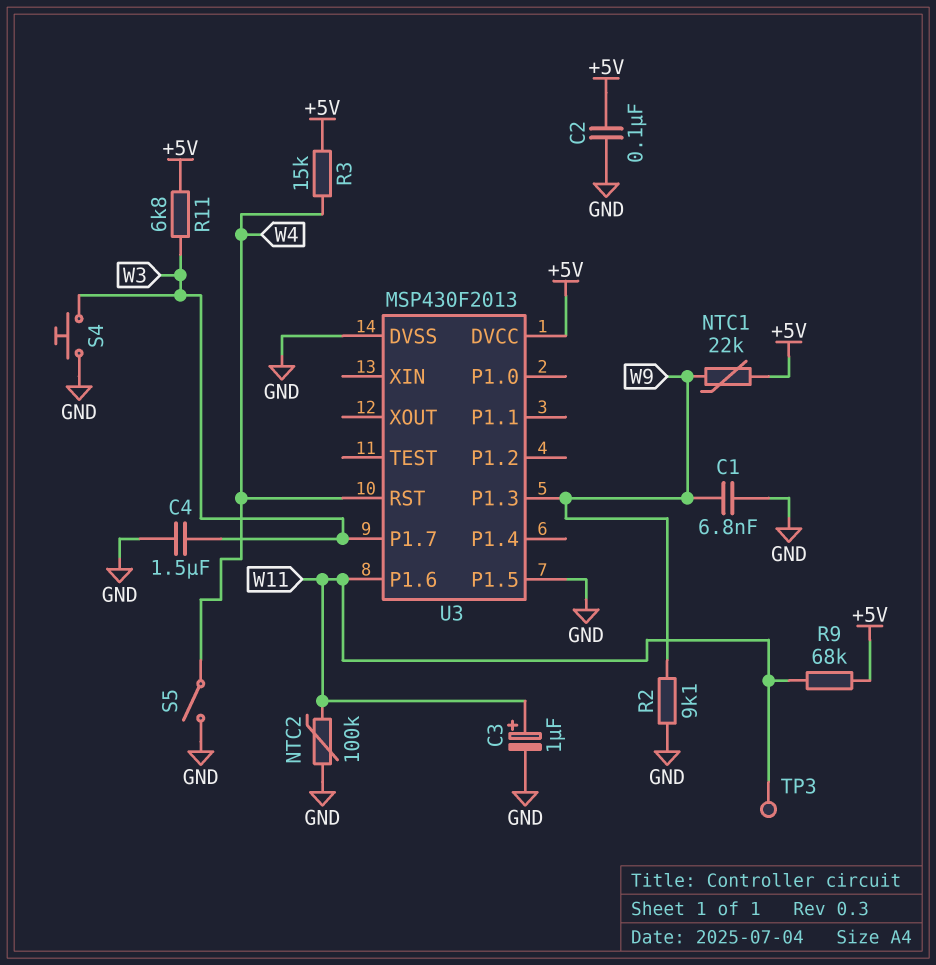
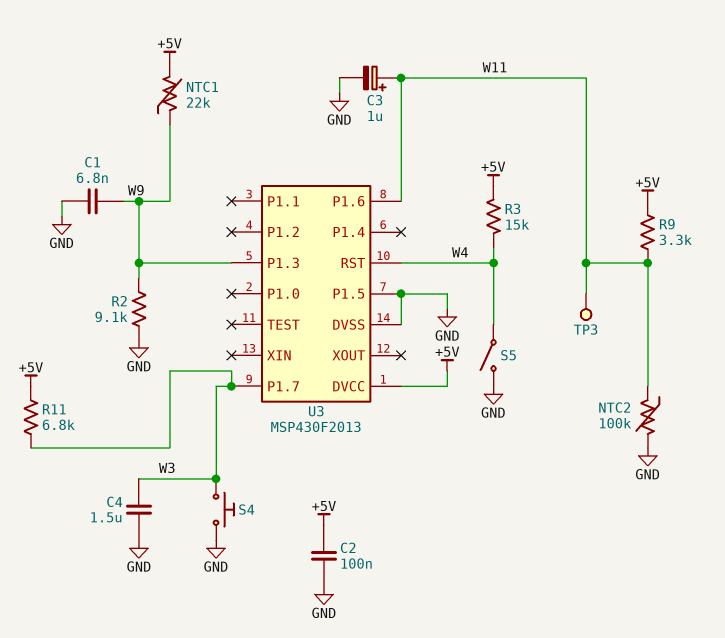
R9: 68k (+5V, W11) -> 3.3k (+5V, W11)

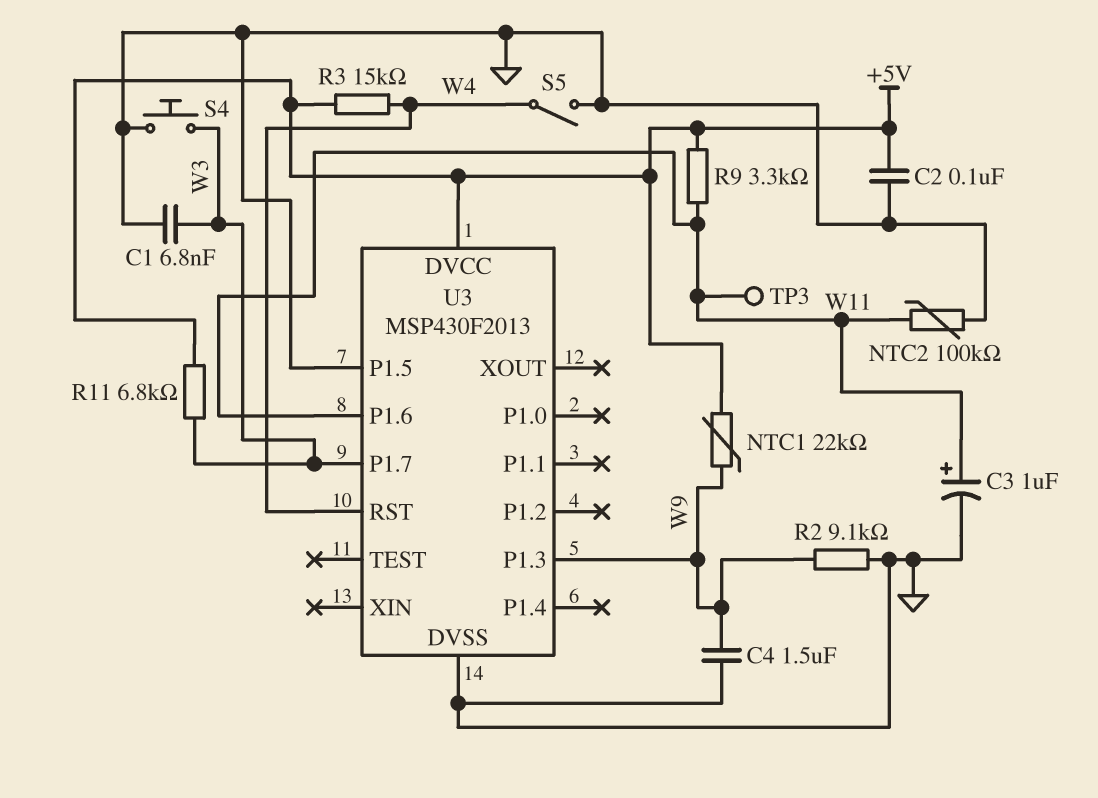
C1: 6.8nF (GND, W9) -> 6.8nF (GND, W3)
C4: 1.5uF (GND, W3) -> 1.5uF (GND, W9)

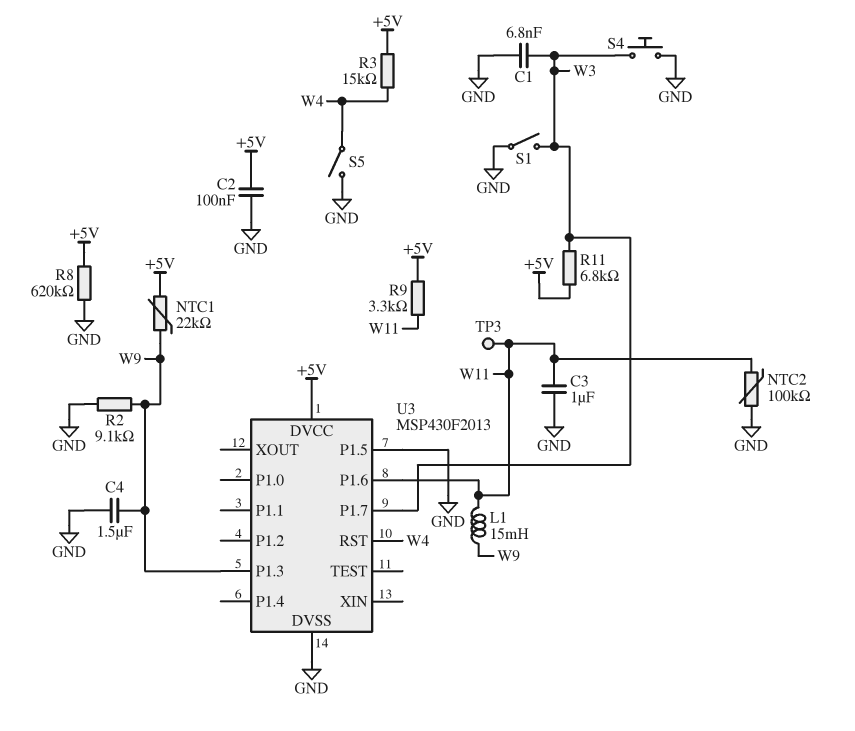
C3: 1uF (plus W11, minus GND) -> 1uF (GND, W11)
L1: none -> 15mH (W9, W11)
R8: none -> 620k (+5V, GND)
S1: none -> switch (GND, W3)

